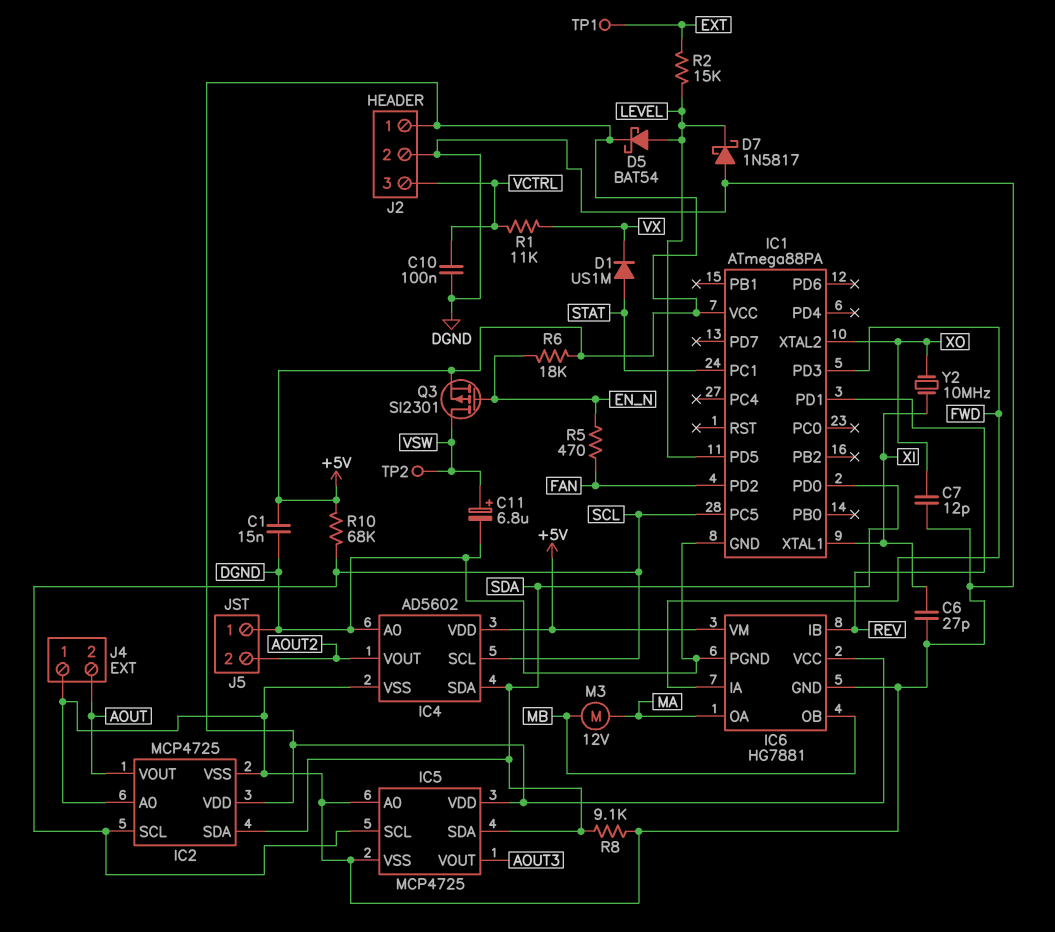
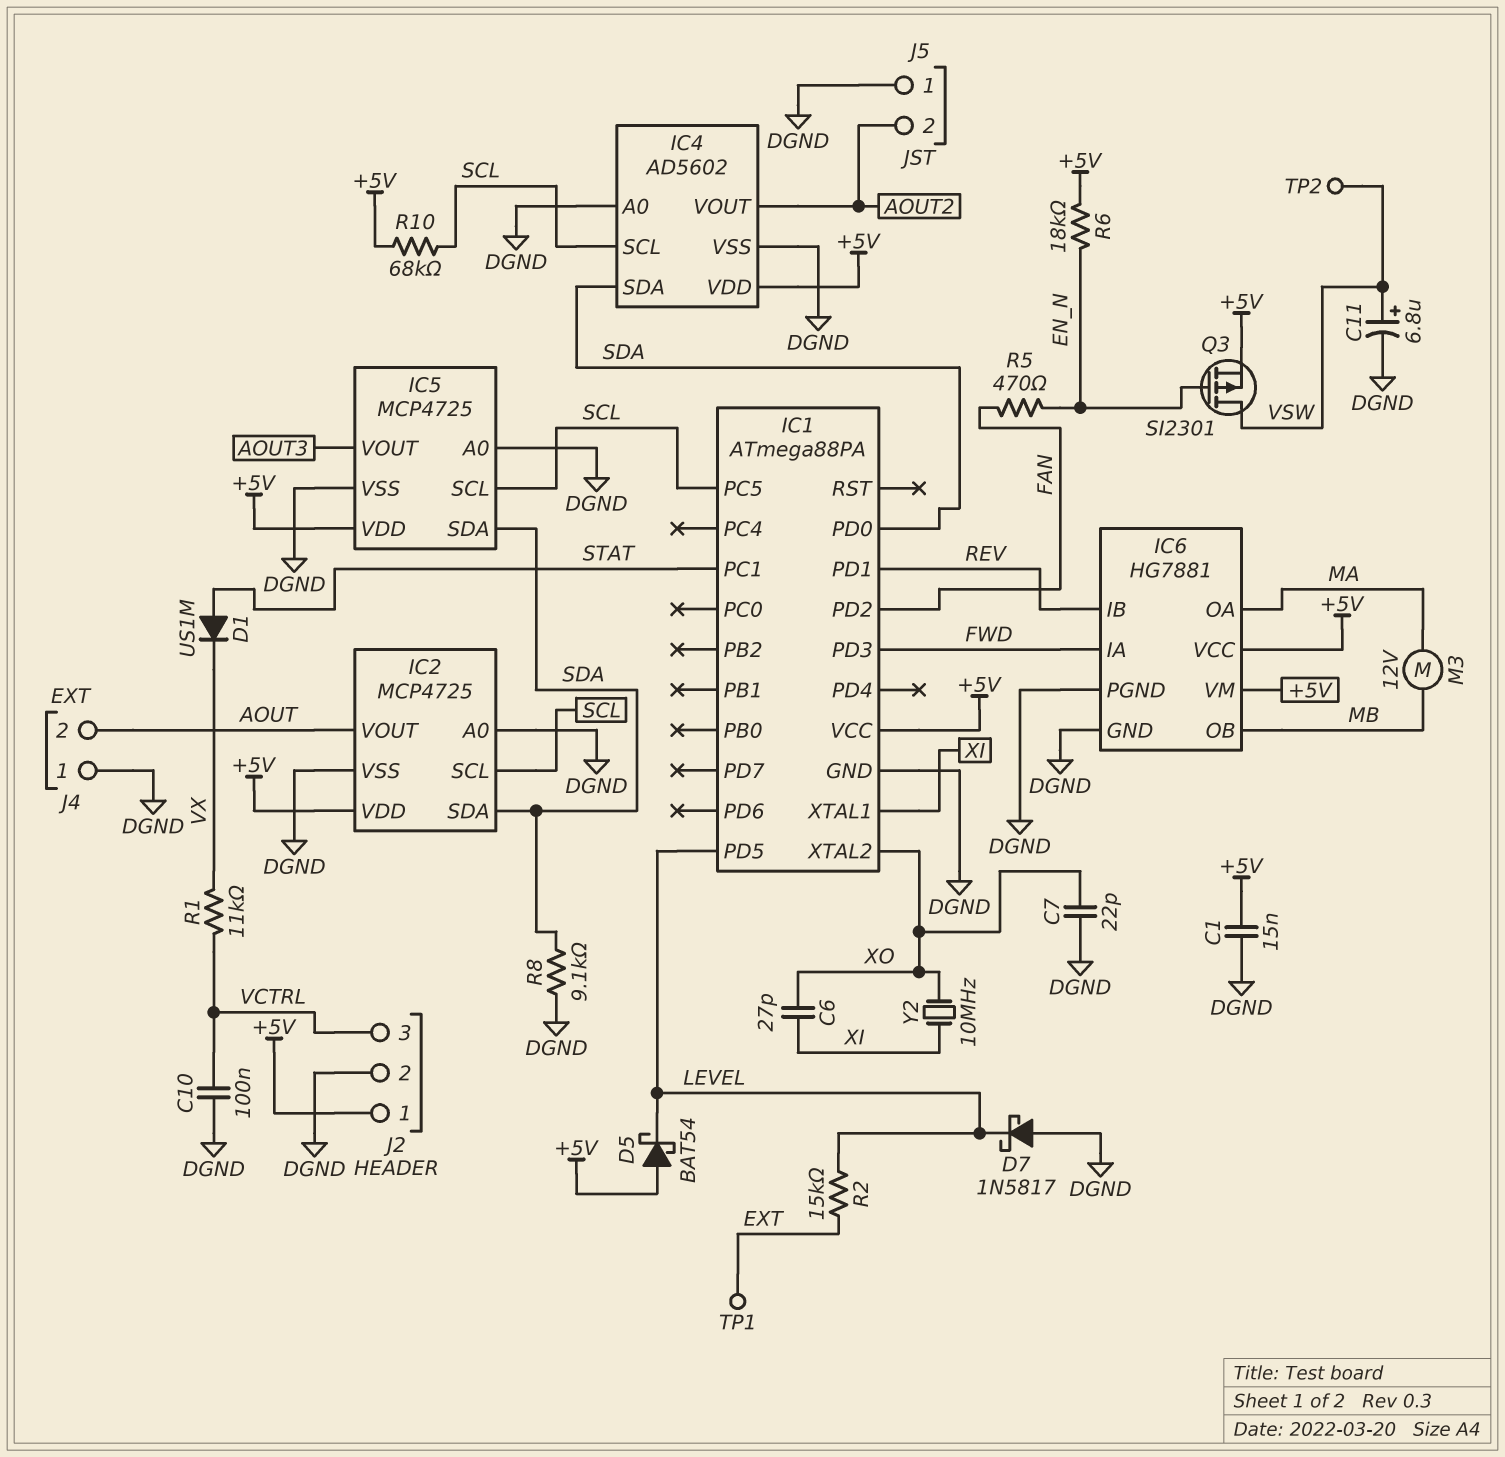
C6: 27pF (DGND, XI) -> 27pF (XI, XO)
C7: 12pF (DGND, XO) -> 22pF (DGND, XO)
D5: schottky BAT54 (A LEVEL, K +5V) -> schottky BAT54 (A +5V, K LEVEL)

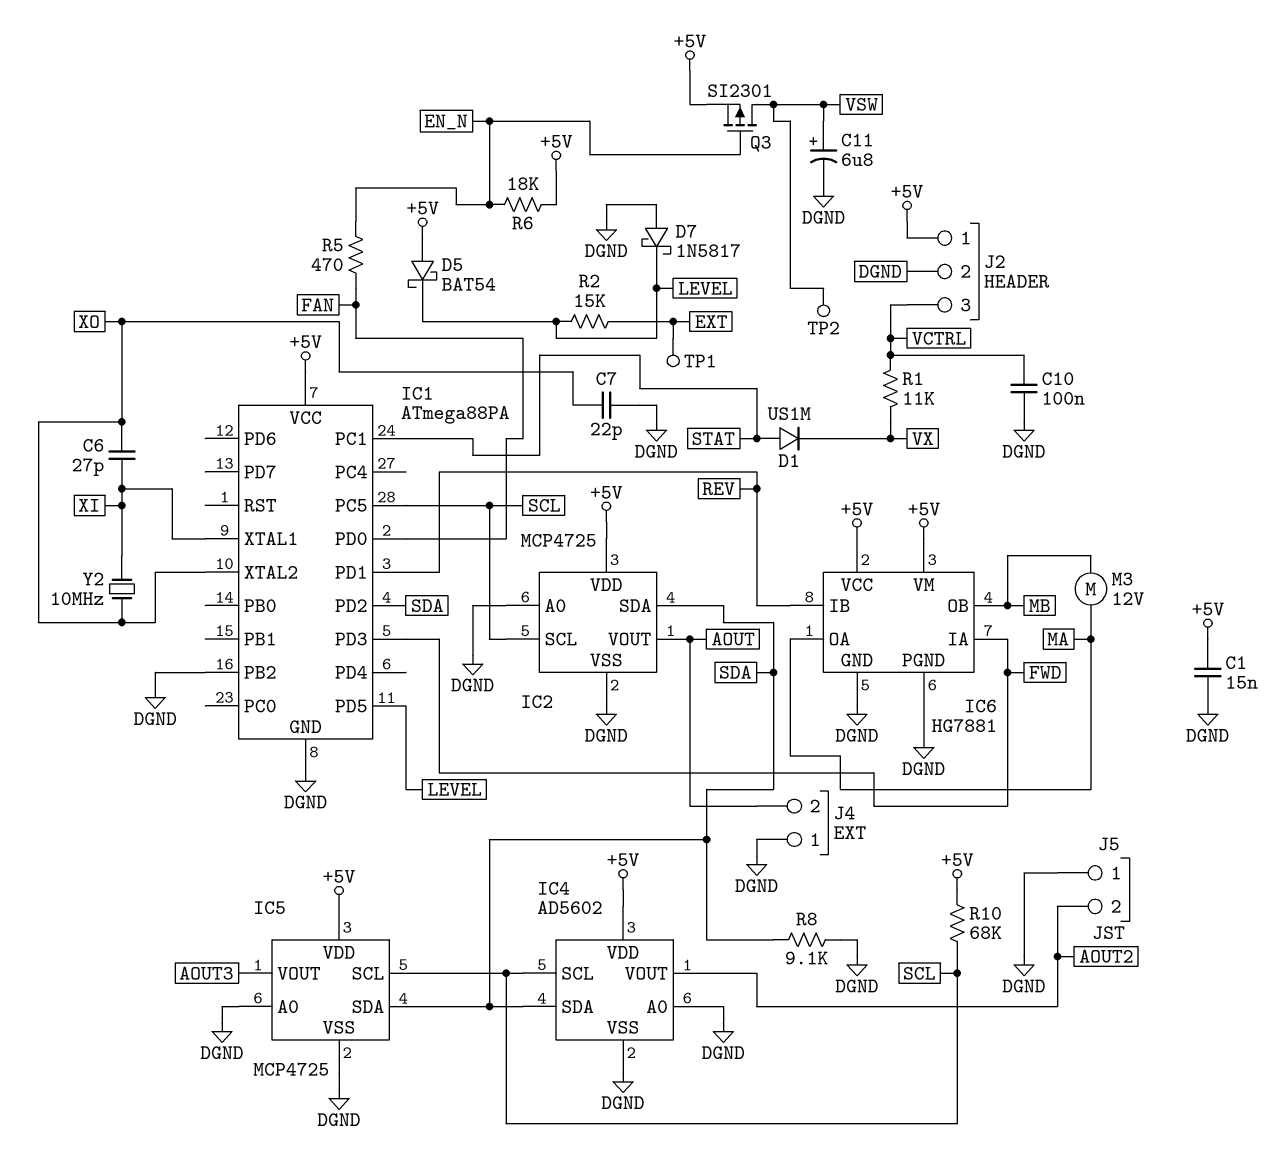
IC1 pin PB2: none -> DGND
IC1 pin PD0: SDA -> FAN
IC1 pin PD2: FAN -> SDA

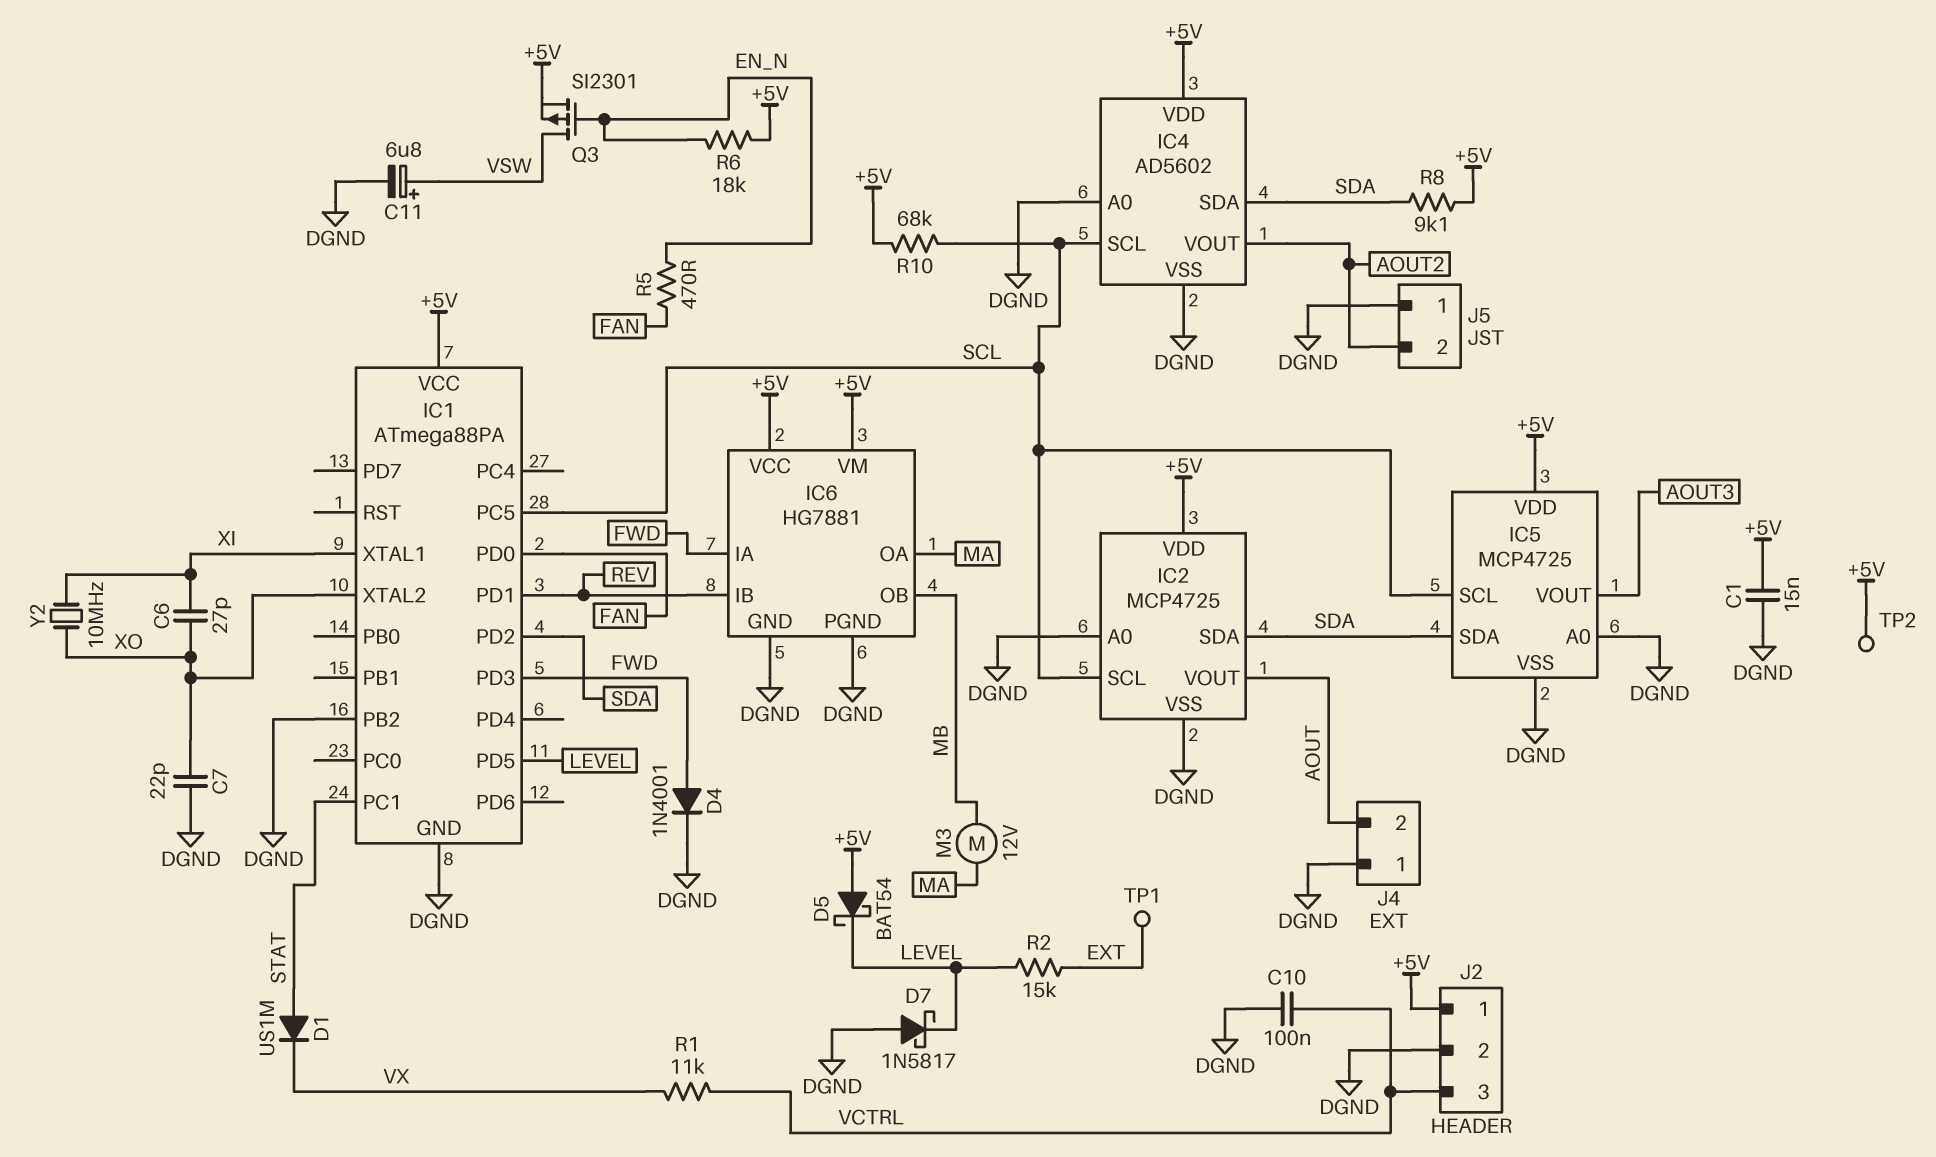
D4: none -> diode 1N4001 (A FWD, K DGND)
R8: 9.1k (DGND, SDA) -> 9.1k (+5V, SDA)
TP2: test point (VSW) -> test point (+5V)

